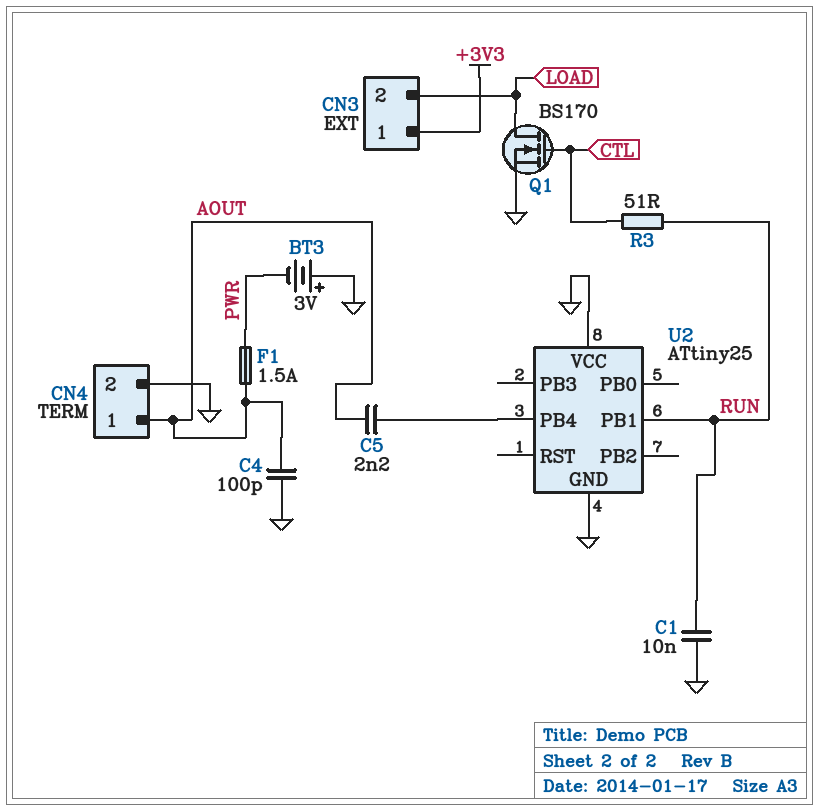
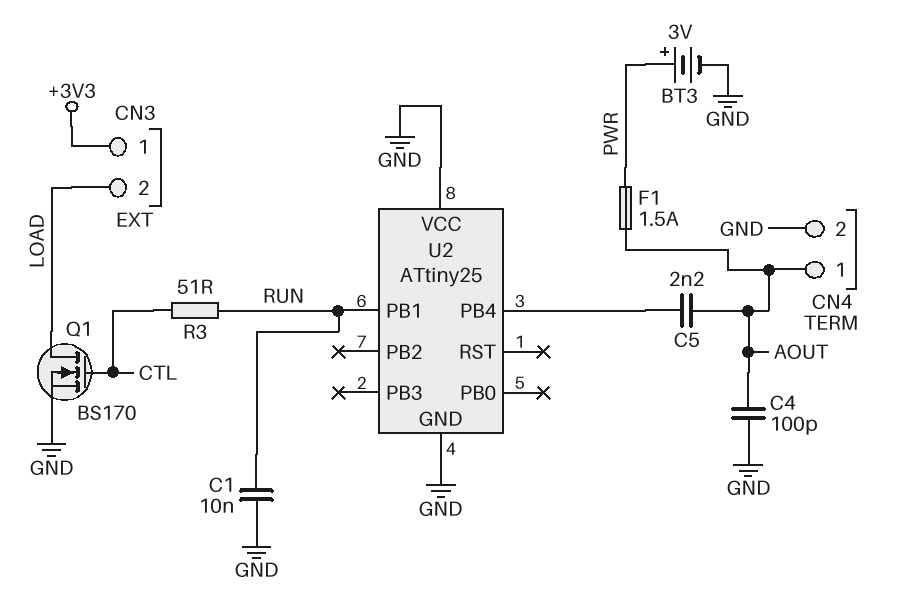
BT3: 3V (plus GND, minus PWR) -> 3V (plus PWR, minus GND)

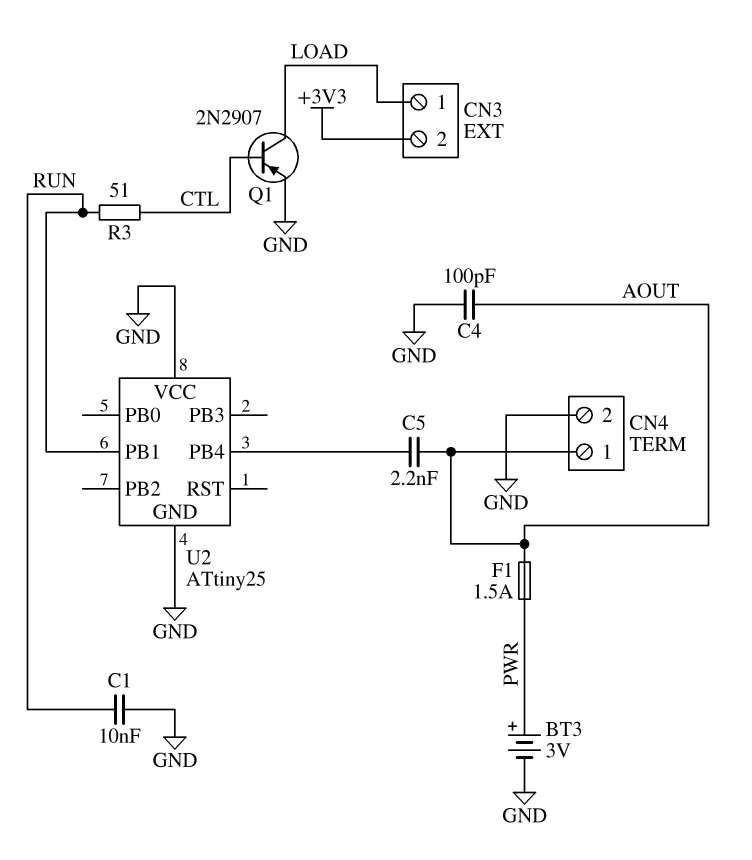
CN3 pin 1: +3V3 -> LOAD
CN3 pin 2: LOAD -> +3V3
Q1: NMOS BS170 (G CTL, D LOAD, S GND) -> PNP 2N2907 (B CTL, C LOAD, E GND)

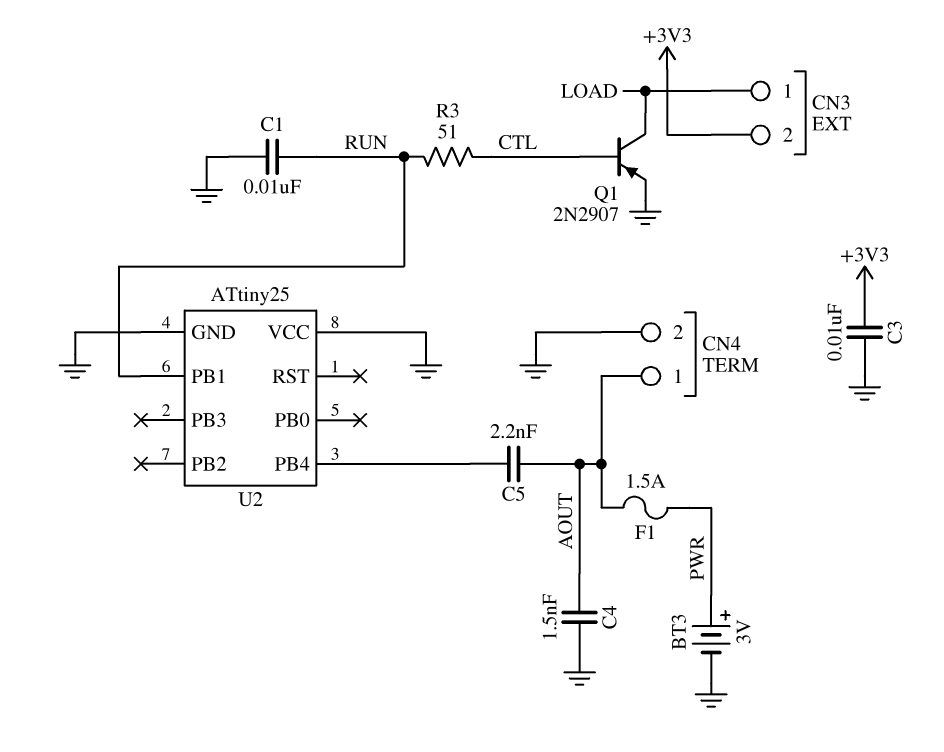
C3: none -> 10nF (+3V3, GND)
C4: 100pF (AOUT, GND) -> 1.5nF (AOUT, GND)

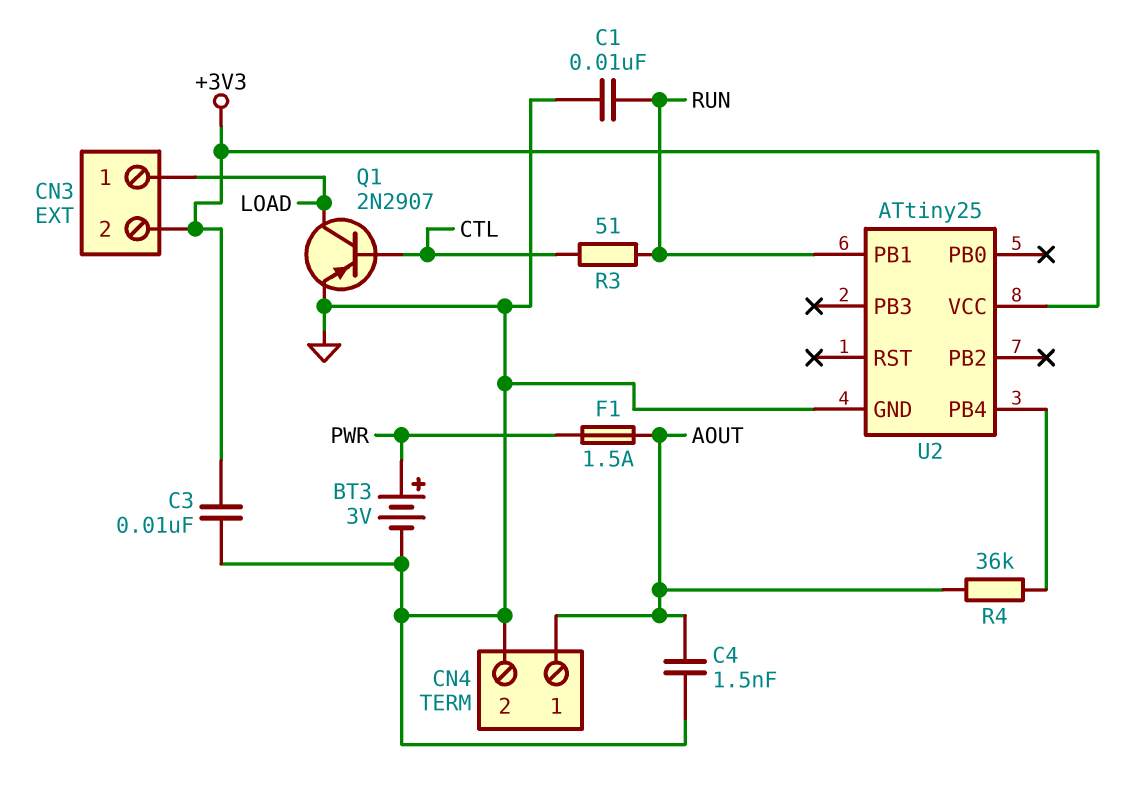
C5: 2.2nF (AOUT, U2/PB4) -> none
R4: none -> 36k (AOUT, U2/PB4)
U2 pin VCC: GND -> +3V3

